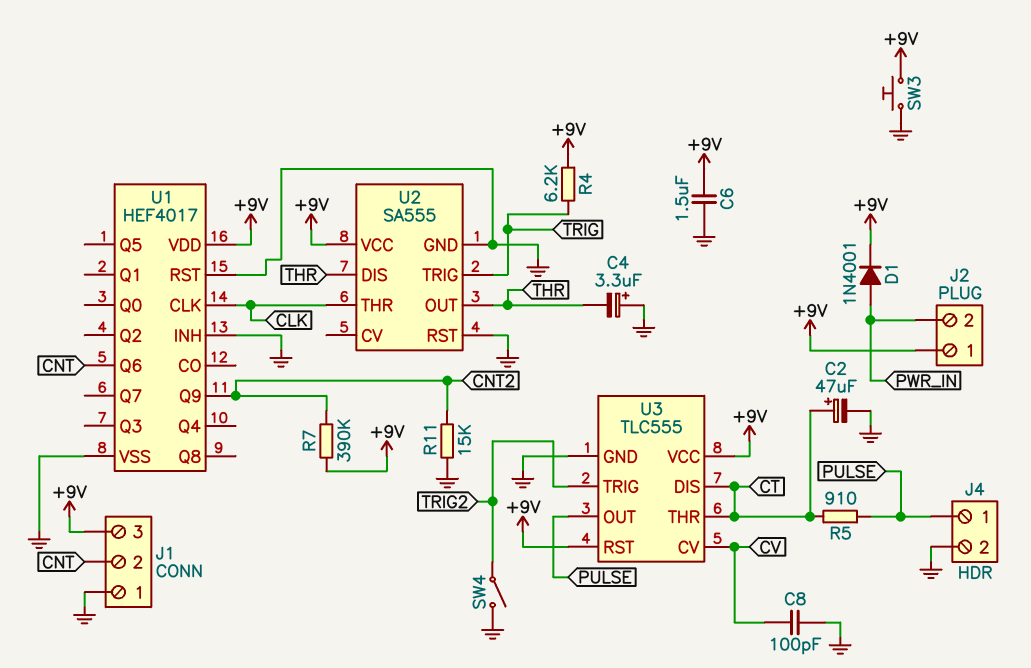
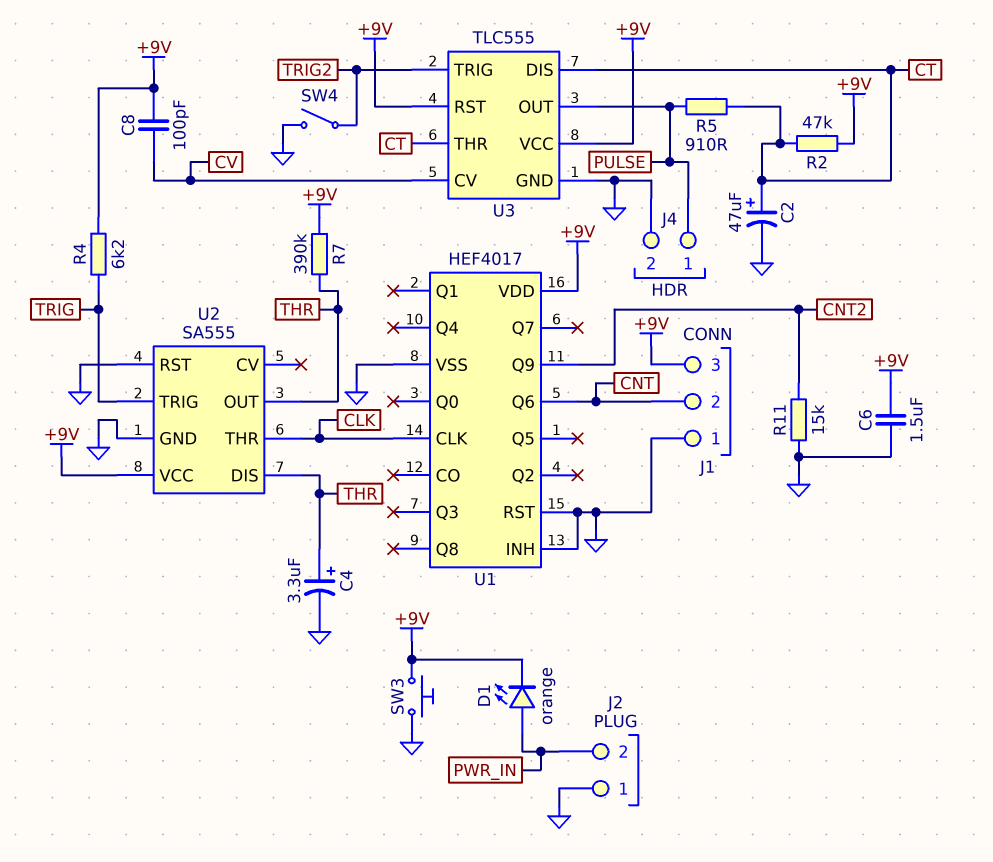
C4: 3.3uF (plus GND, minus THR) -> 3.3uF (plus THR, minus GND)
C8: 100pF (CV, GND) -> 100pF (+9V, CV)
D1: diode 1N4001 (A PWR_IN, K +9V) -> LED orange (A PWR_IN, K +9V)
J2 pin 1: +9V -> GND
R2: none -> 47k (+9V, CT)
R7: 390k (+9V, CNT2) -> 390k (+9V, THR)

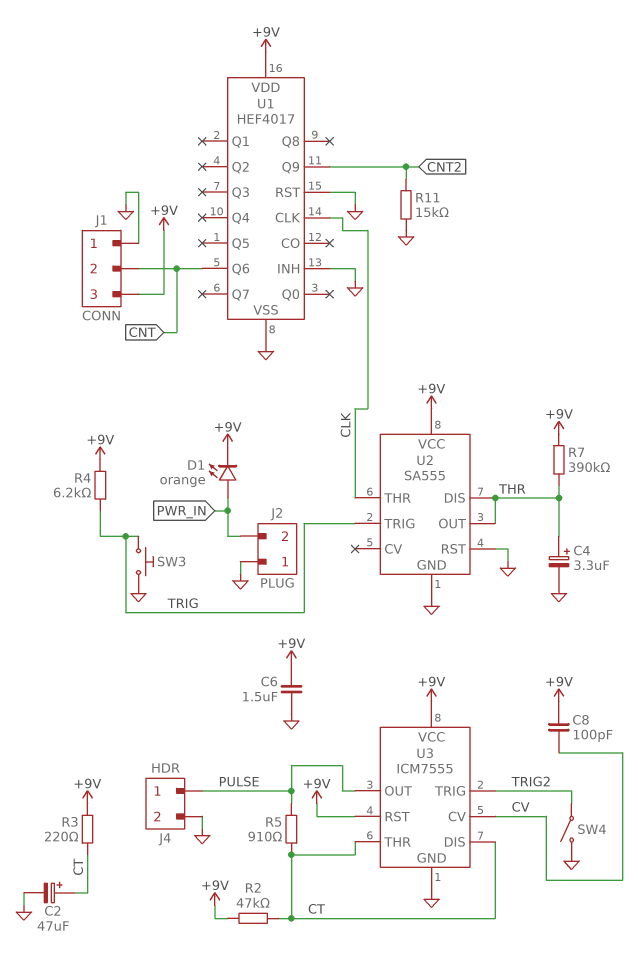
R3: none -> 220 (+9V, CT)
SW3: button (+9V, GND) -> button (GND, TRIG)
U3: TLC555 -> ICM7555

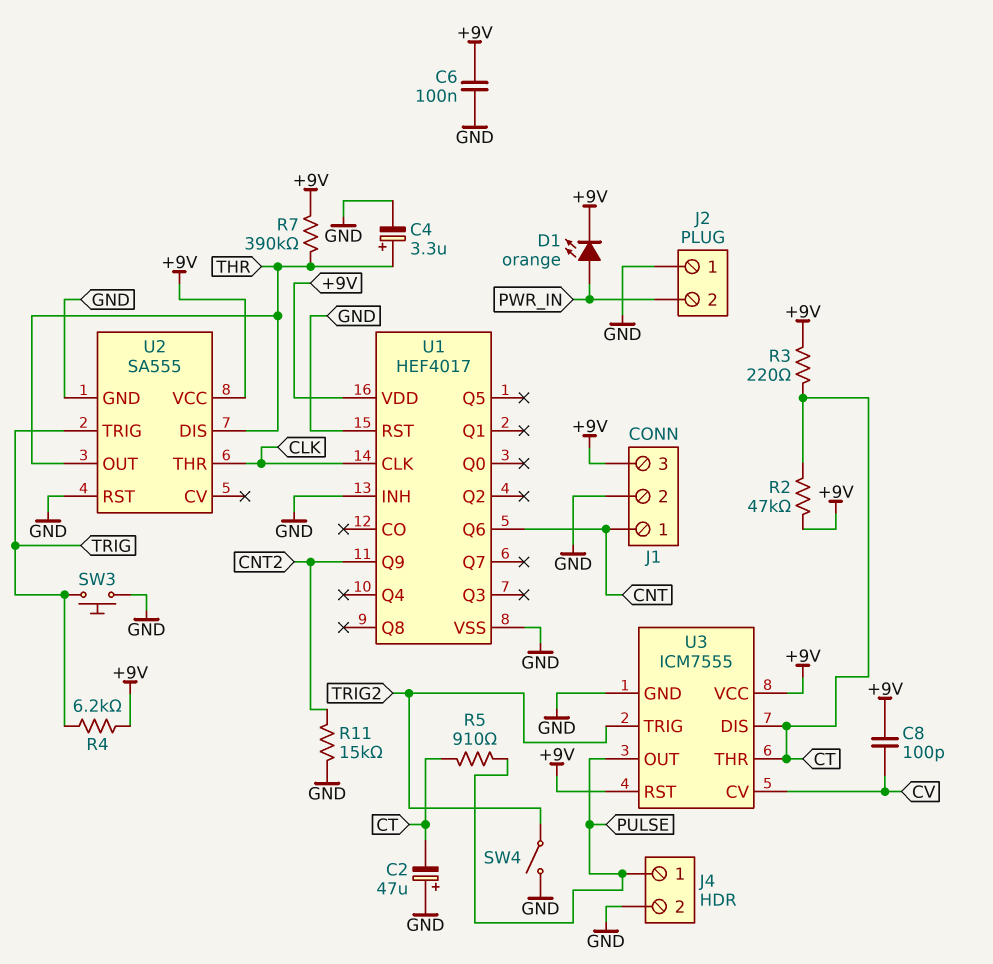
C2: 47uF (plus CT, minus GND) -> 47uF (plus GND, minus CT)
C6: 1.5uF (+9V, GND) -> 100nF (+9V, GND)
J1 pin 1: GND -> CNT
J1 pin 2: CNT -> GND

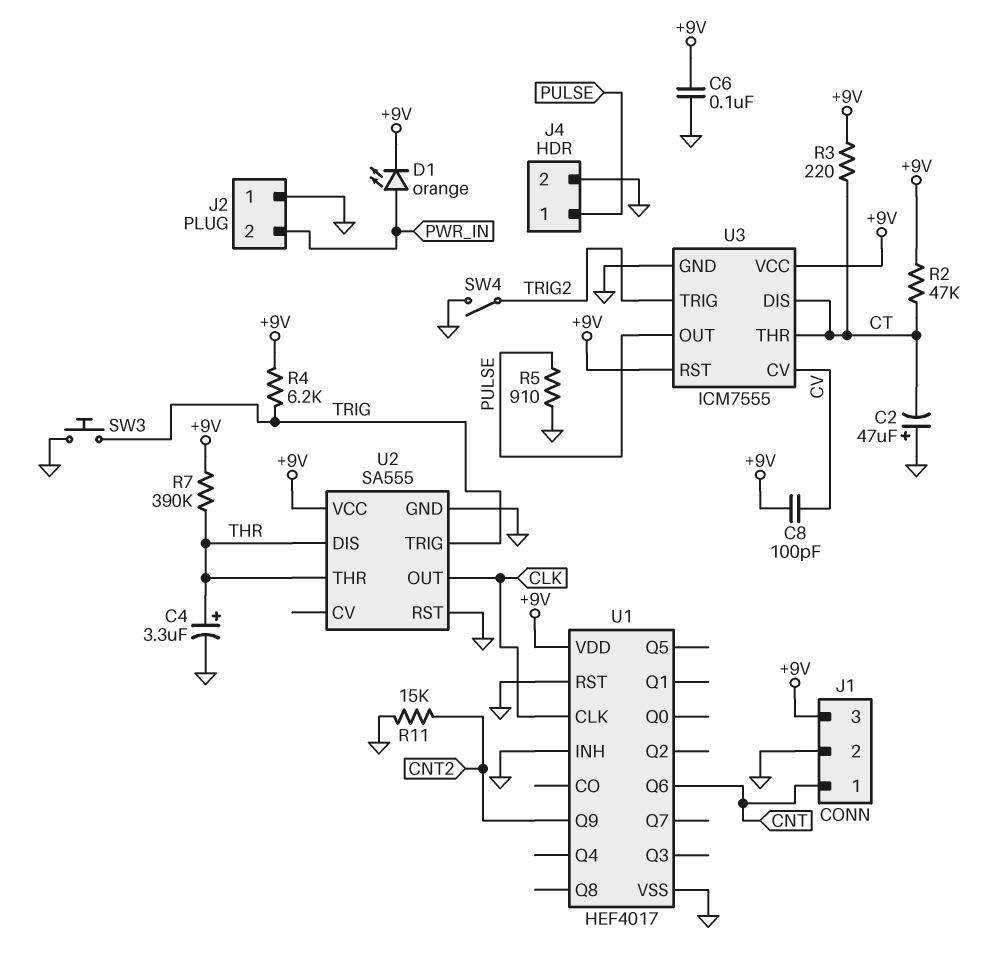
R5: 910 (CT, PULSE) -> 910 (GND, PULSE)
U2 pin OUT: THR -> CLK
U2 pin THR: CLK -> THR

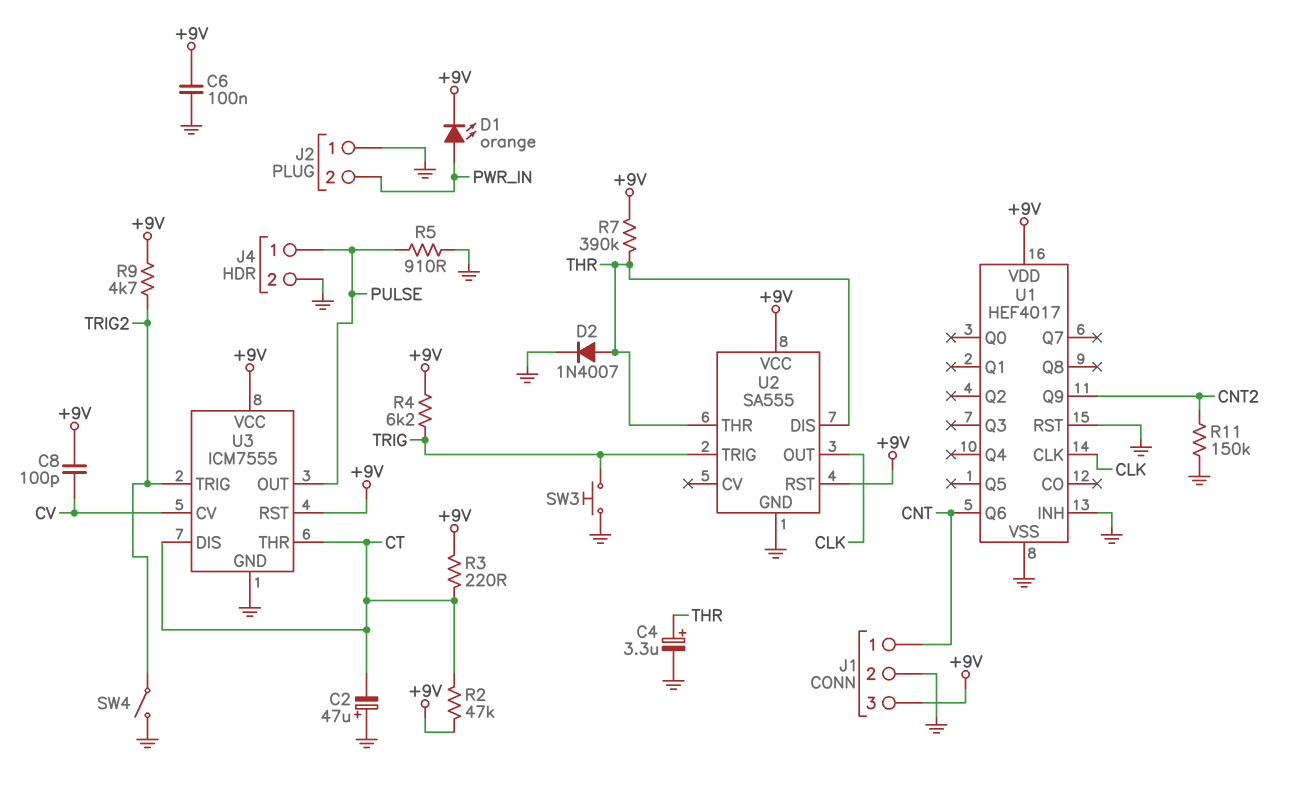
D2: none -> diode 1N4007 (A THR, K GND)
R9: none -> 4.7k (+9V, TRIG2)
R11: 15k (CNT2, GND) -> 150k (CNT2, GND)
U2 pin RST: GND -> +9V

